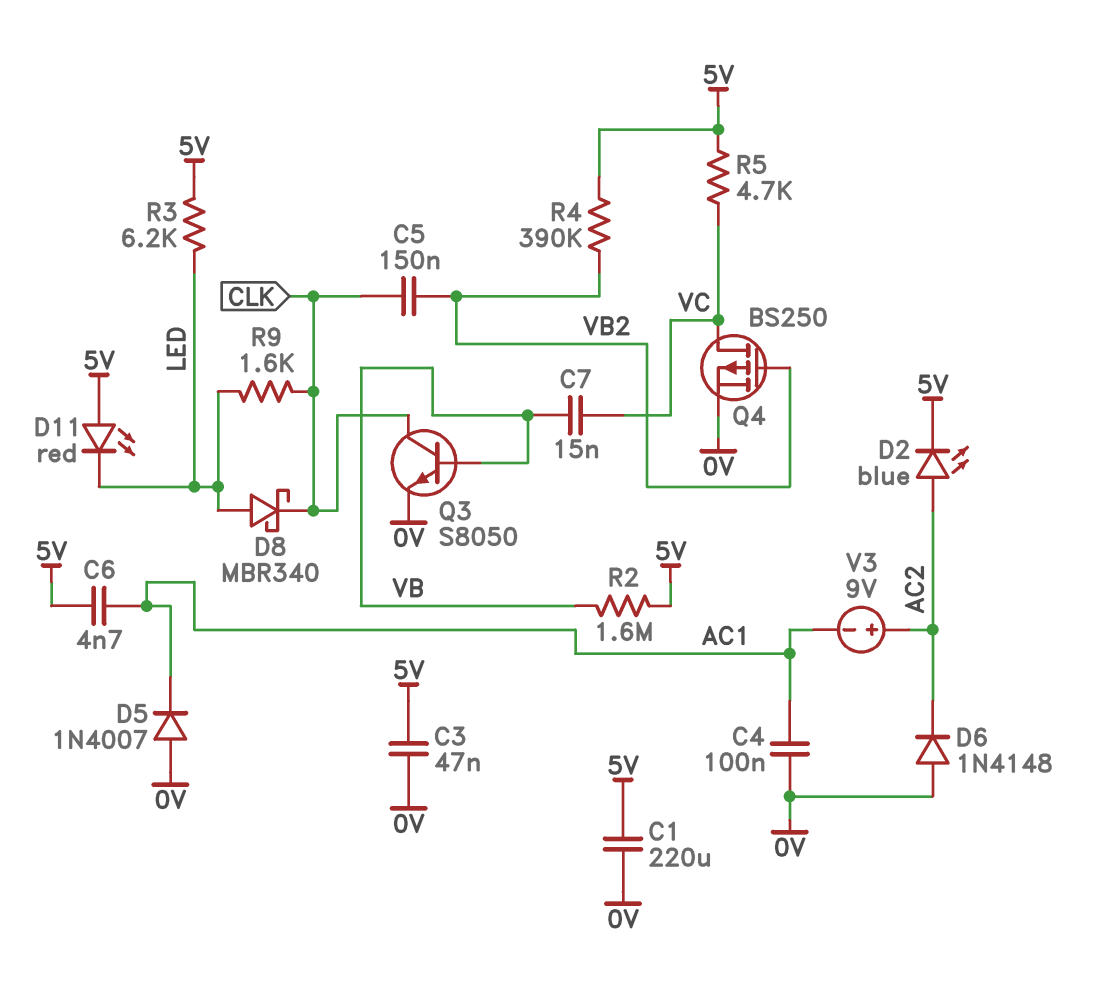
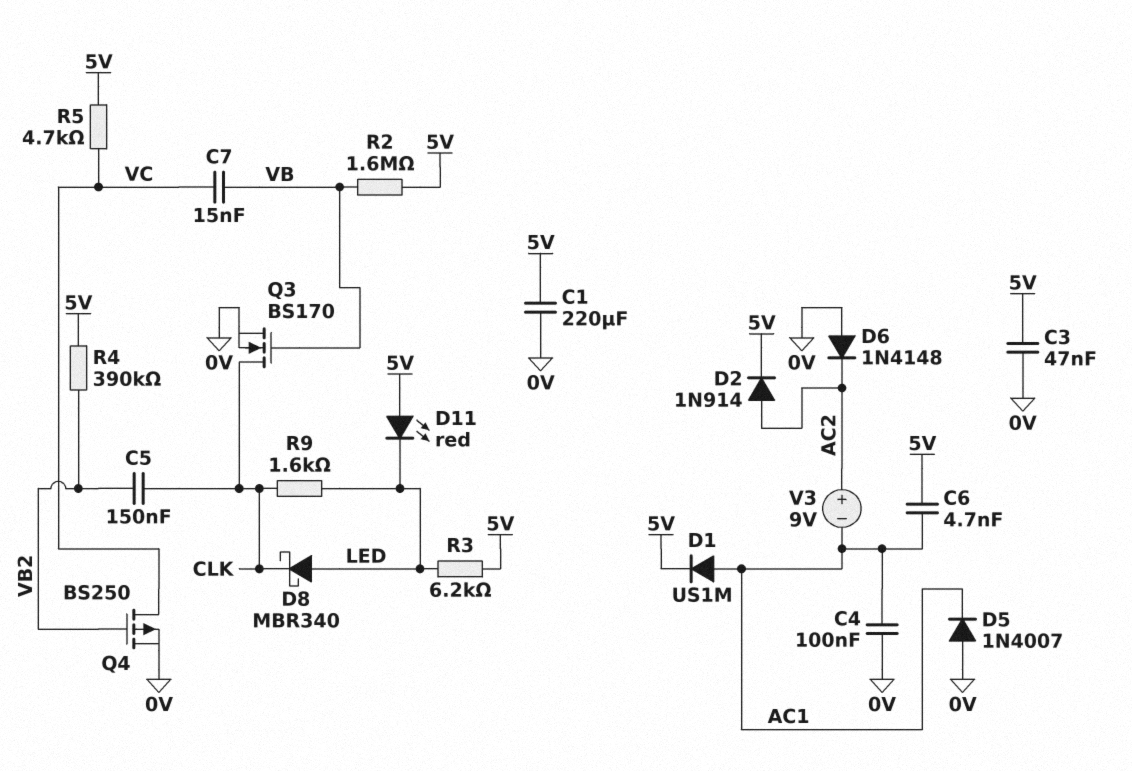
D1: none -> diode US1M (A AC1, K 5V)
D2: LED blue (A AC2, K 5V) -> diode 1N914 (A AC2, K 5V)
Q3: NPN S8050 (B VB, C CLK, E 0V) -> NMOS BS170 (G VB, D CLK, S 0V)

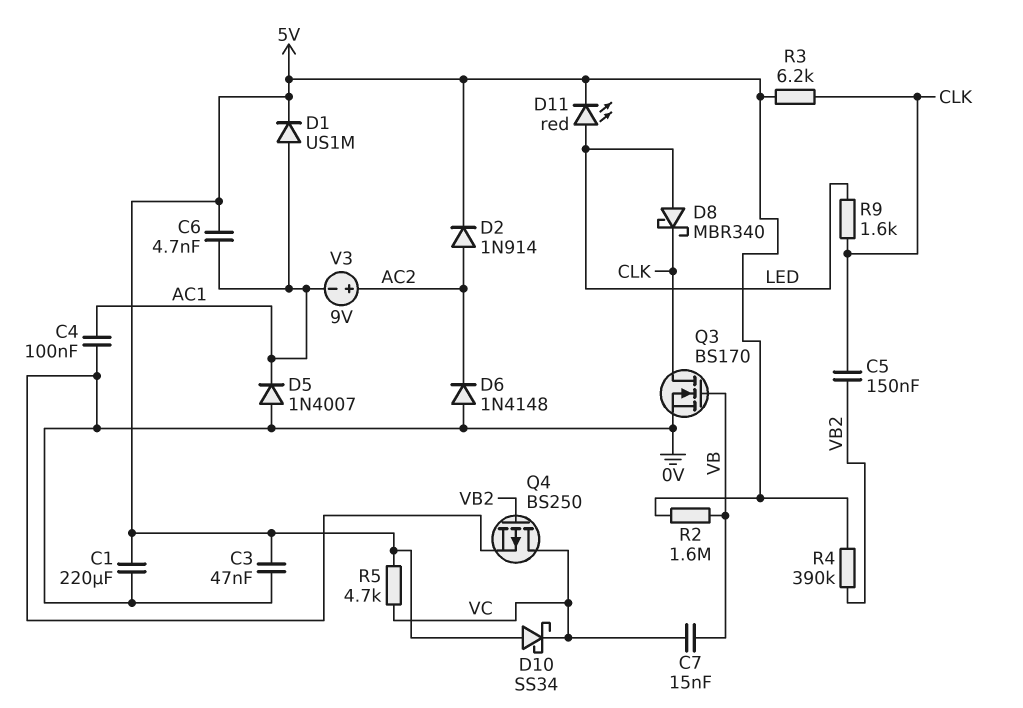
D10: none -> schottky SS34 (A 5V, K VC)
D11: LED red (A 5V, K LED) -> LED red (A LED, K 5V)
R3: 6.2k (5V, LED) -> 6.2k (5V, CLK)

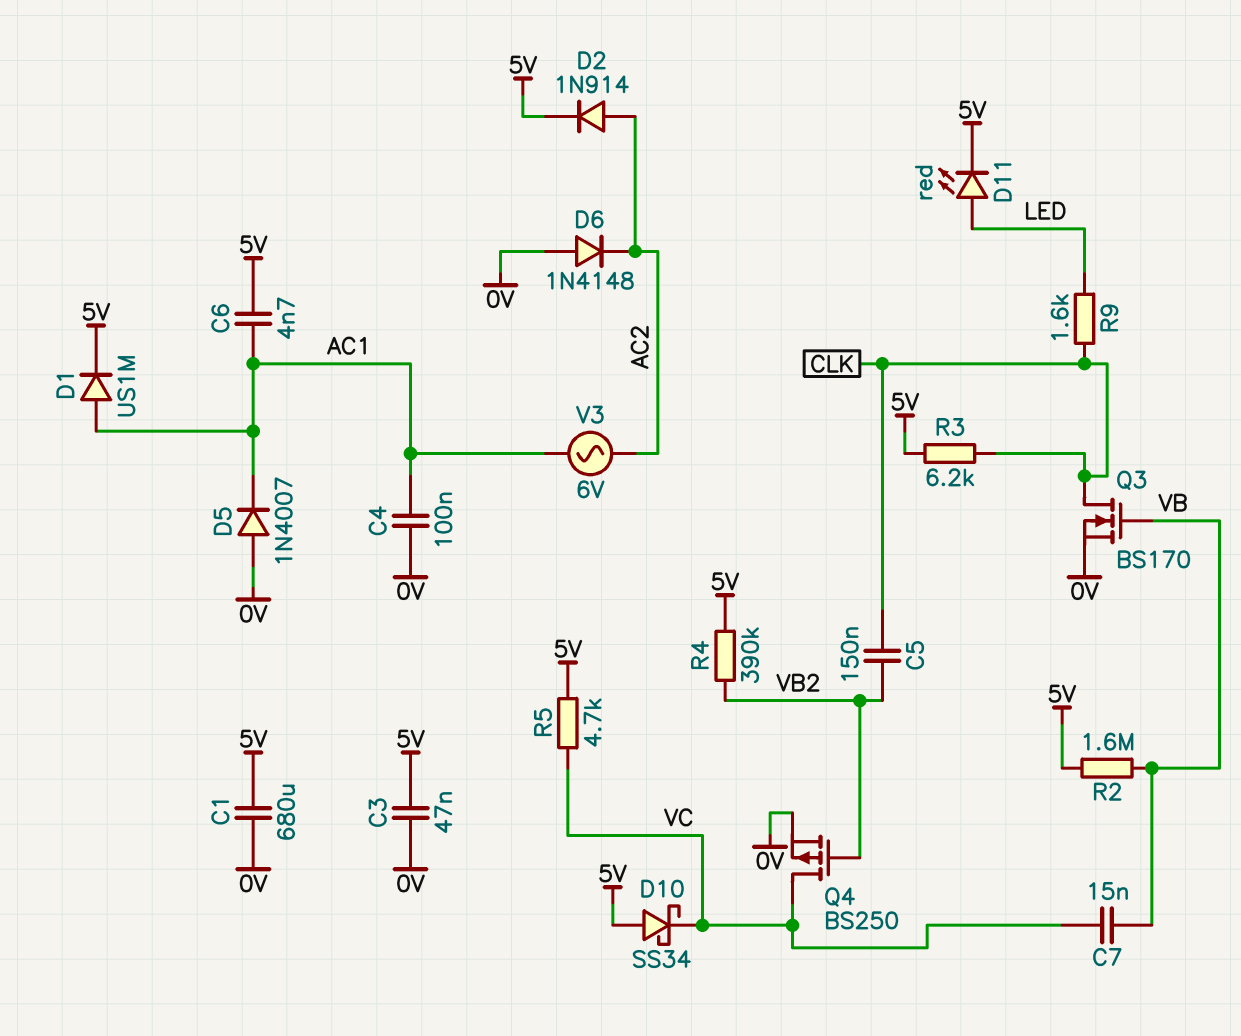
C1: 220uF (0V, 5V) -> 680uF (0V, 5V)
D8: schottky MBR340 (A LED, K CLK) -> none
V3: 9V (plus AC2, minus AC1) -> AC 6V (AC1, AC2)

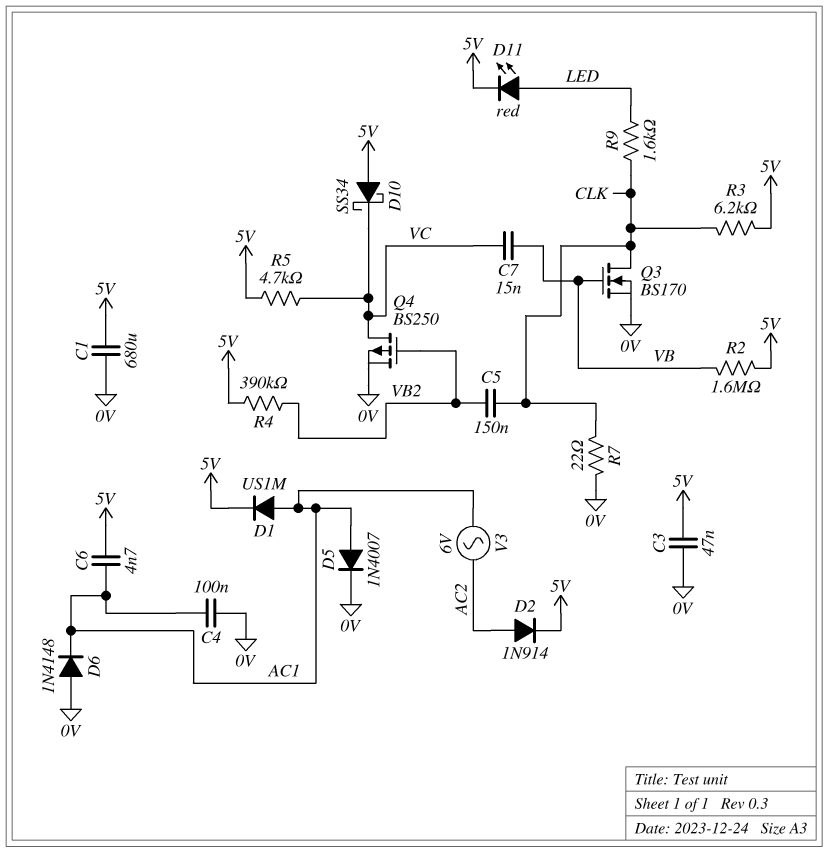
D5: diode 1N4007 (A 0V, K AC1) -> diode 1N4007 (A AC1, K 0V)
D6: diode 1N4148 (A 0V, K AC2) -> diode 1N4148 (A 0V, K AC1)
R7: none -> 22 (0V, CLK)

